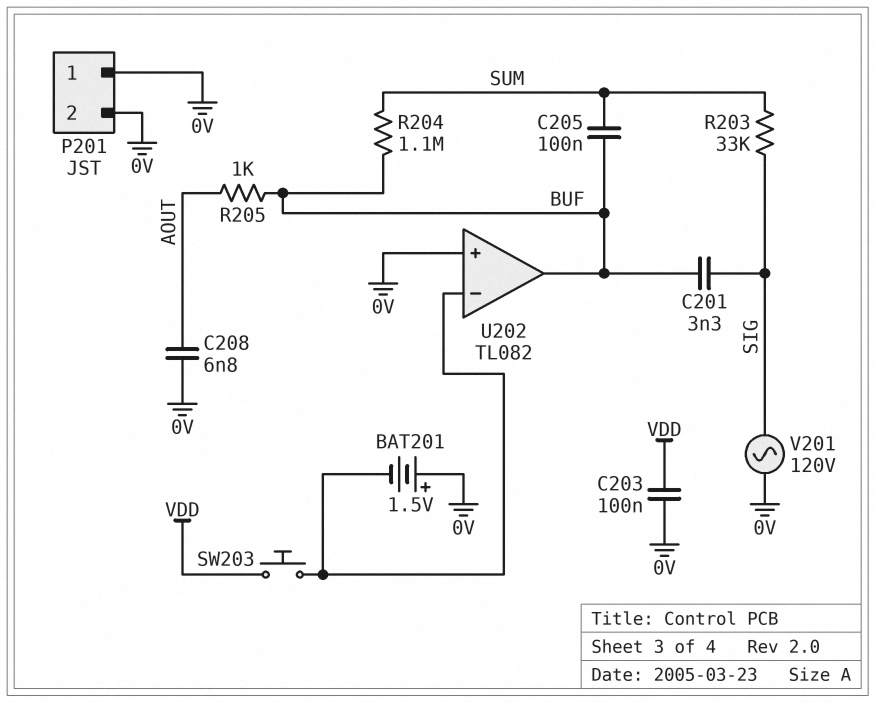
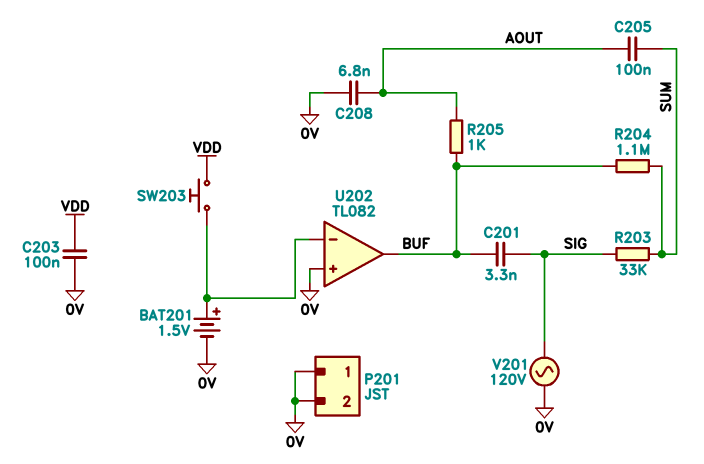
BAT201: 1.5V (plus 0V, minus U202/in-) -> 1.5V (plus U202/in-, minus 0V)
C205: 100nF (BUF, SUM) -> 100nF (AOUT, SUM)

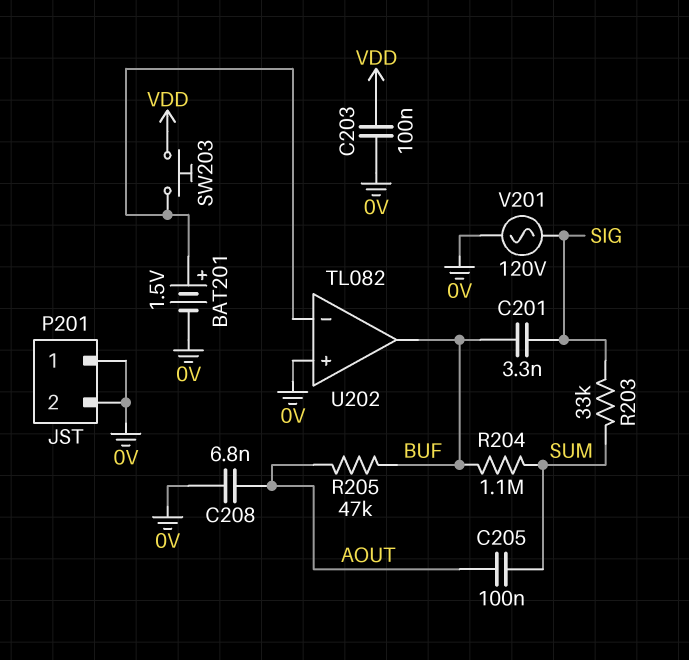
R205: 1k (AOUT, BUF) -> 47k (AOUT, BUF)

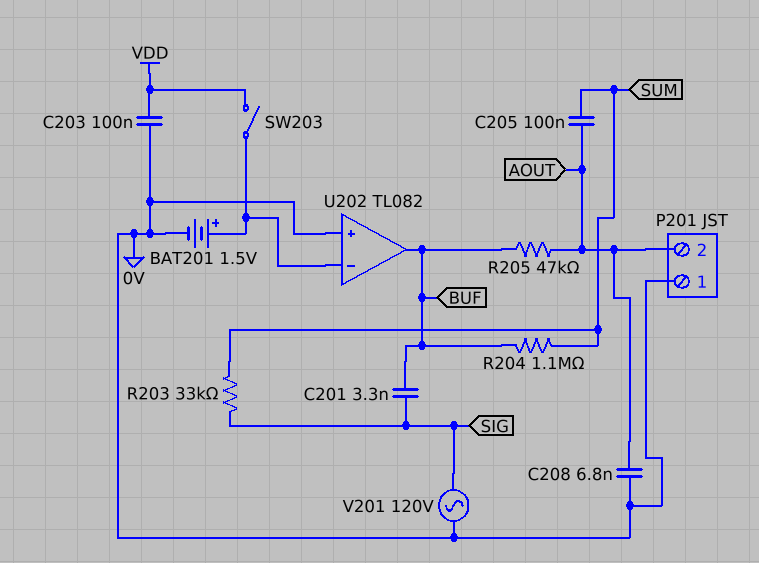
P201 pin 2: 0V -> AOUT
SW203: button (U202/in-, VDD) -> switch (U202/in-, VDD)

